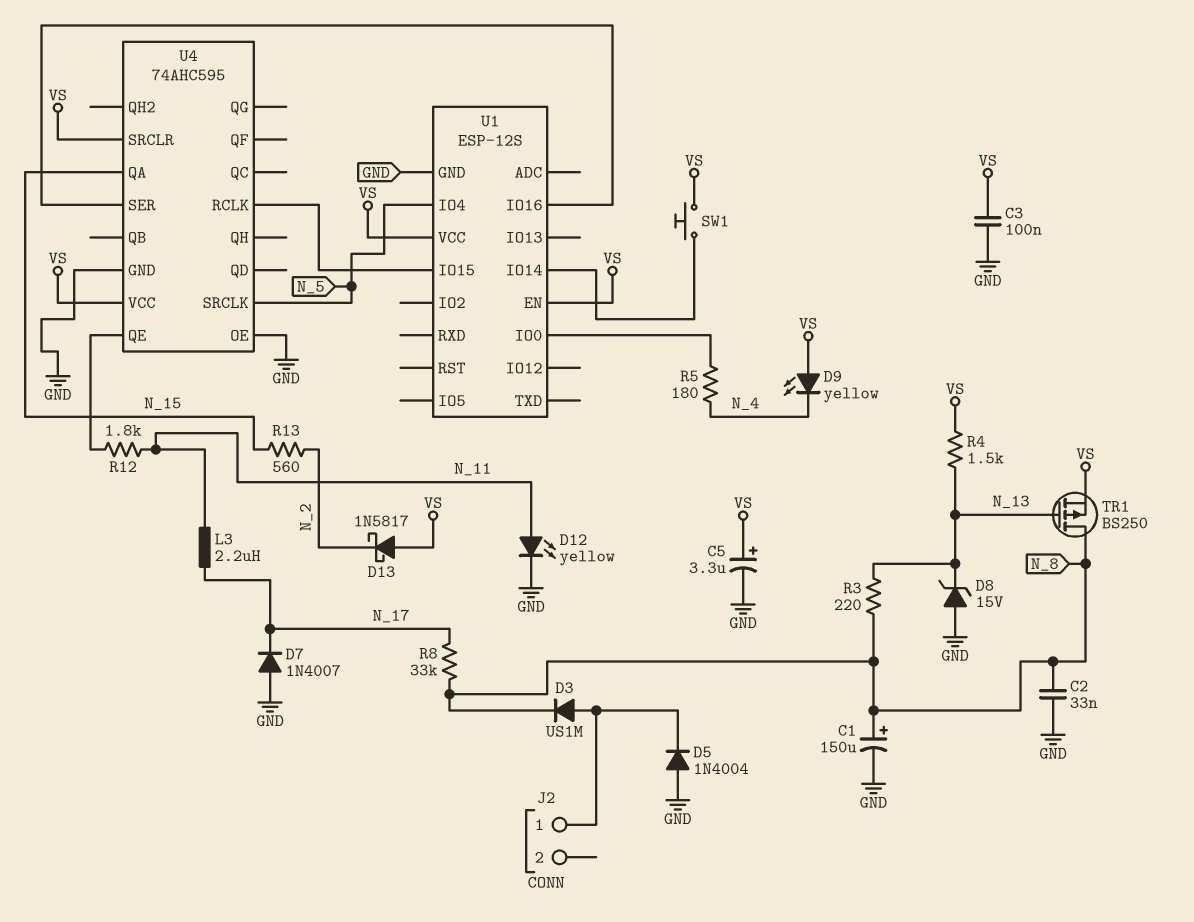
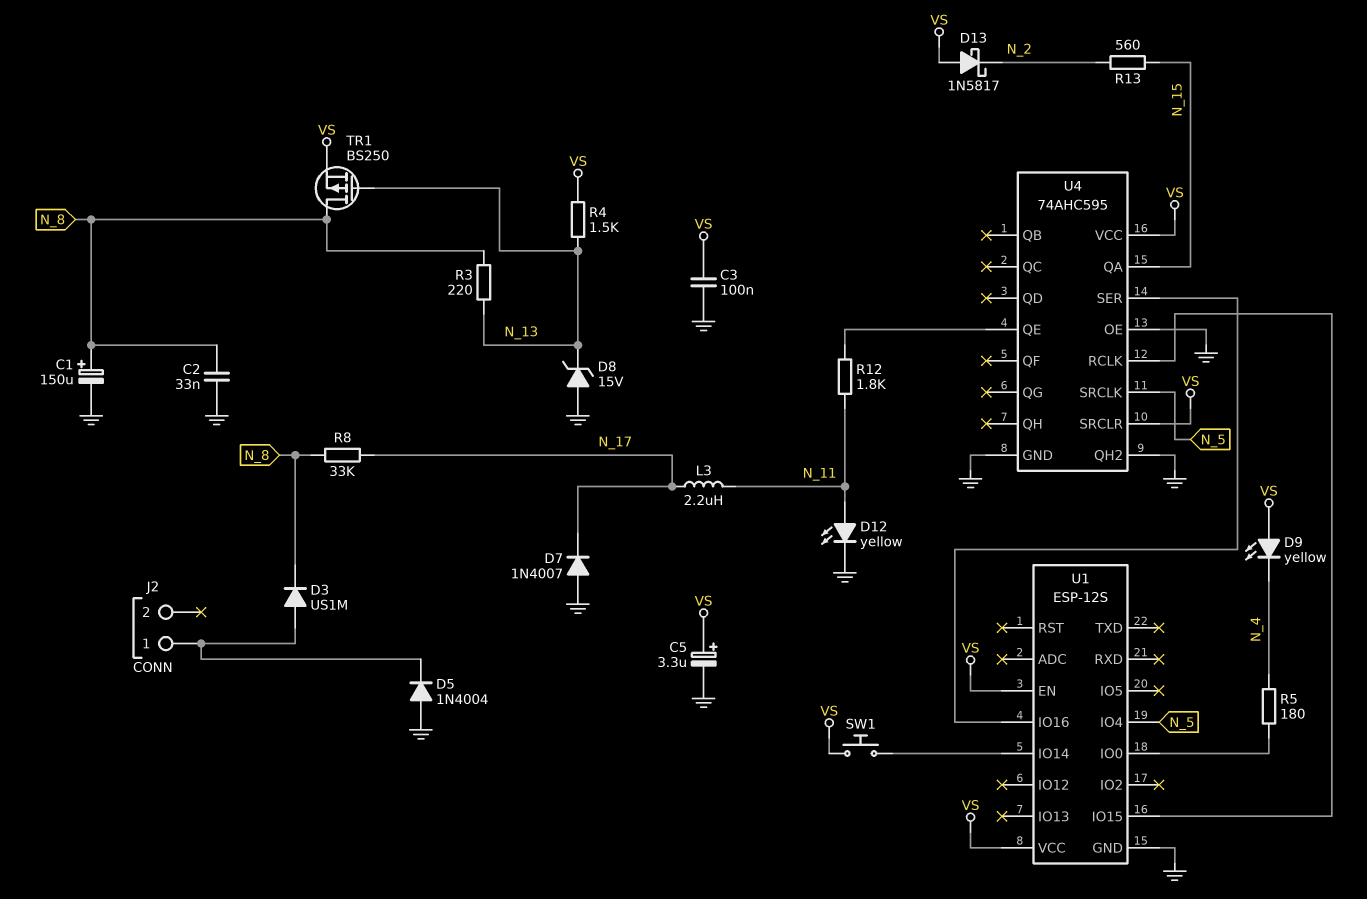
U4 pin QH2: none -> GND

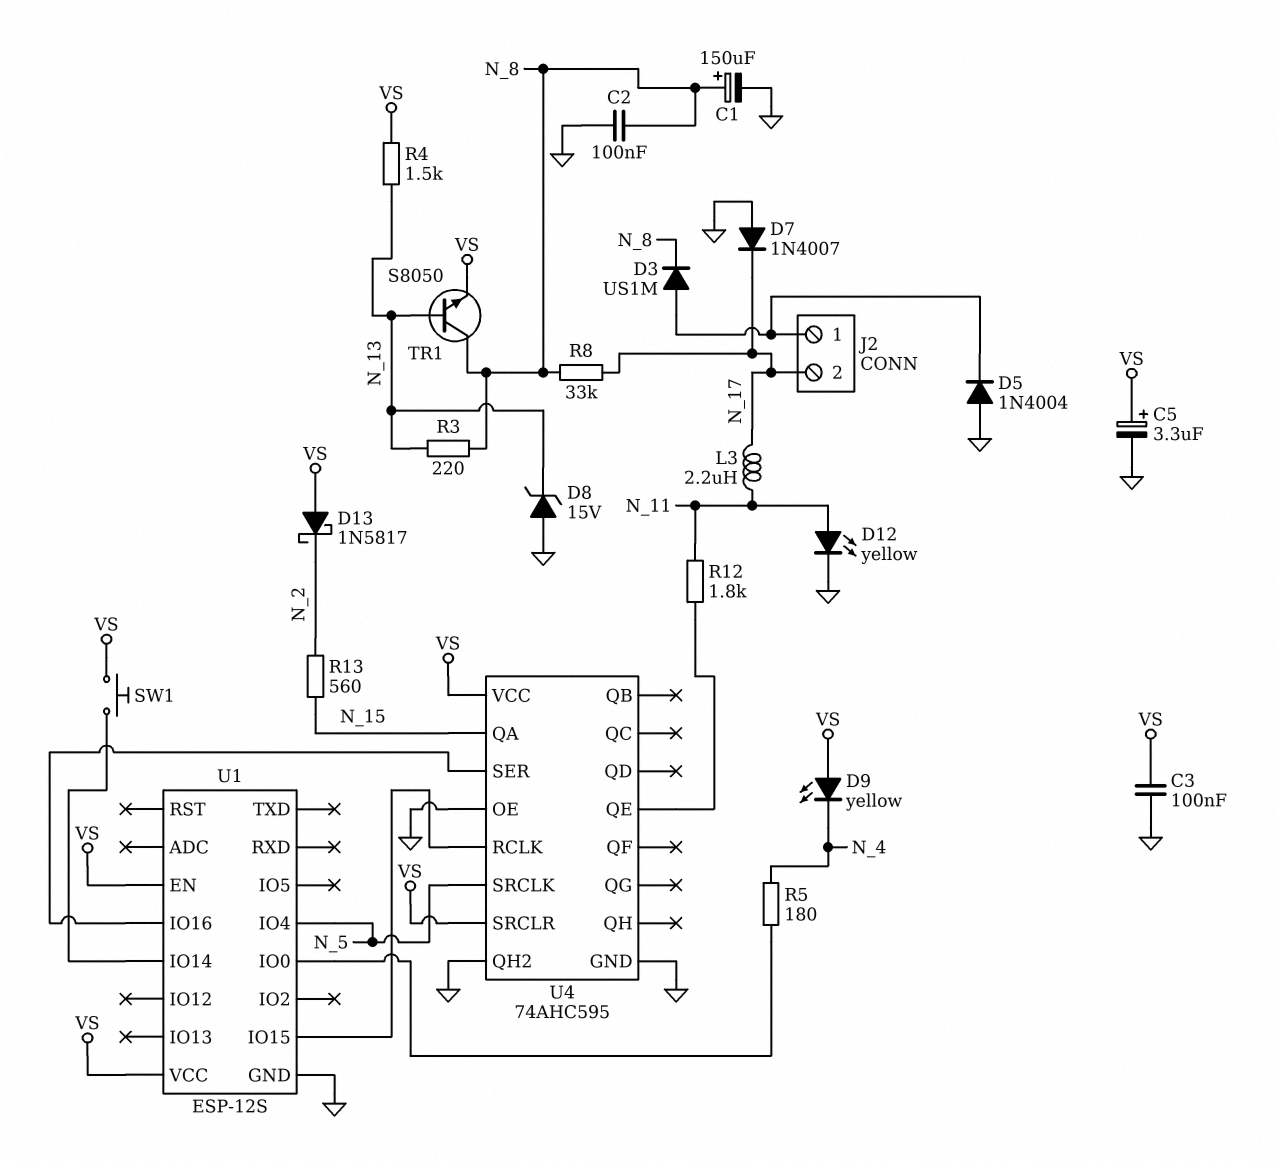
C2: 33nF (GND, N_8) -> 100nF (GND, N_8)
J2 pin 2: none -> N_17
TR1: PMOS BS250 (G N_13, D N_8, S VS) -> NPN S8050 (B N_13, C N_8, E VS)

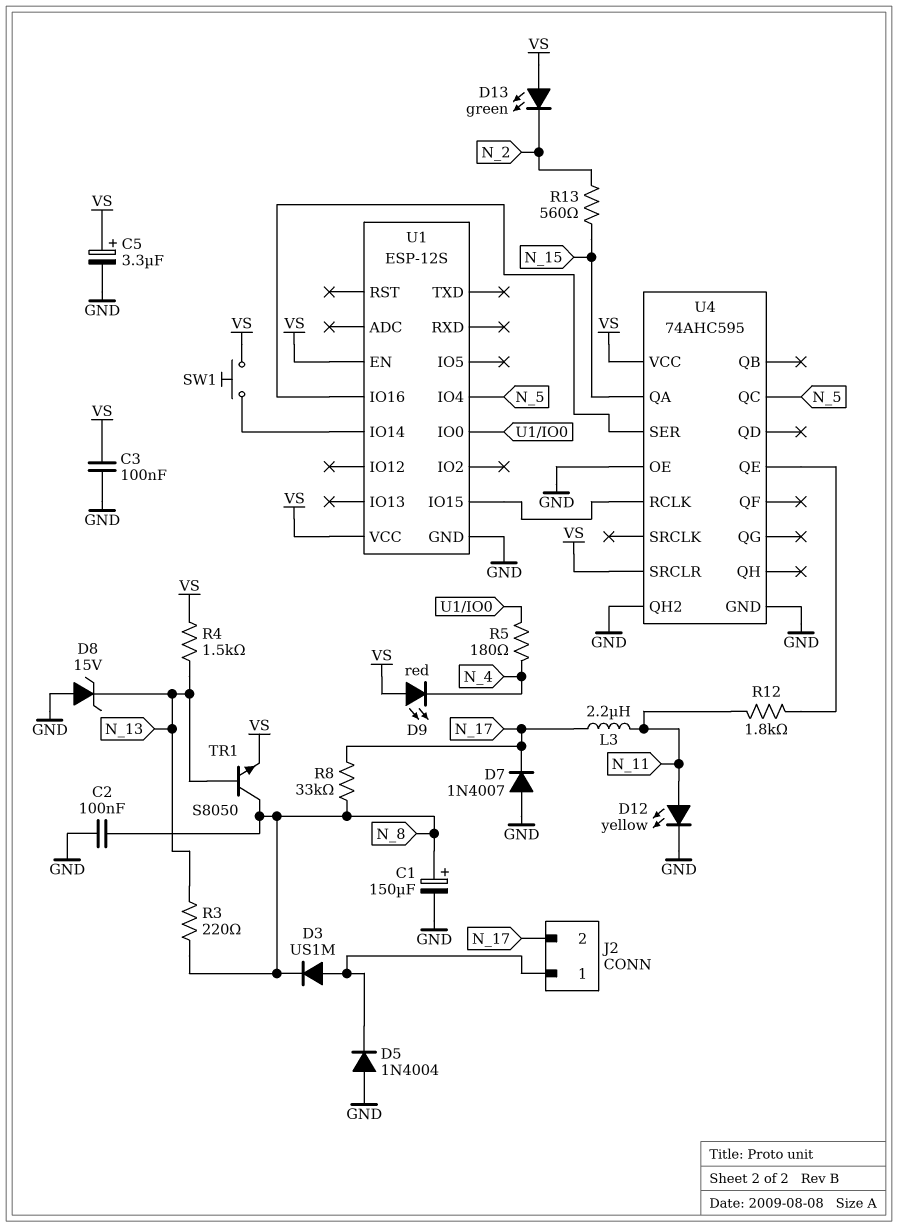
D9: LED yellow (A VS, K N_4) -> LED red (A VS, K N_4)
D13: schottky 1N5817 (A VS, K N_2) -> LED green (A VS, K N_2)
U4 pin QC: none -> N_5
U4 pin SRCLK: N_5 -> none

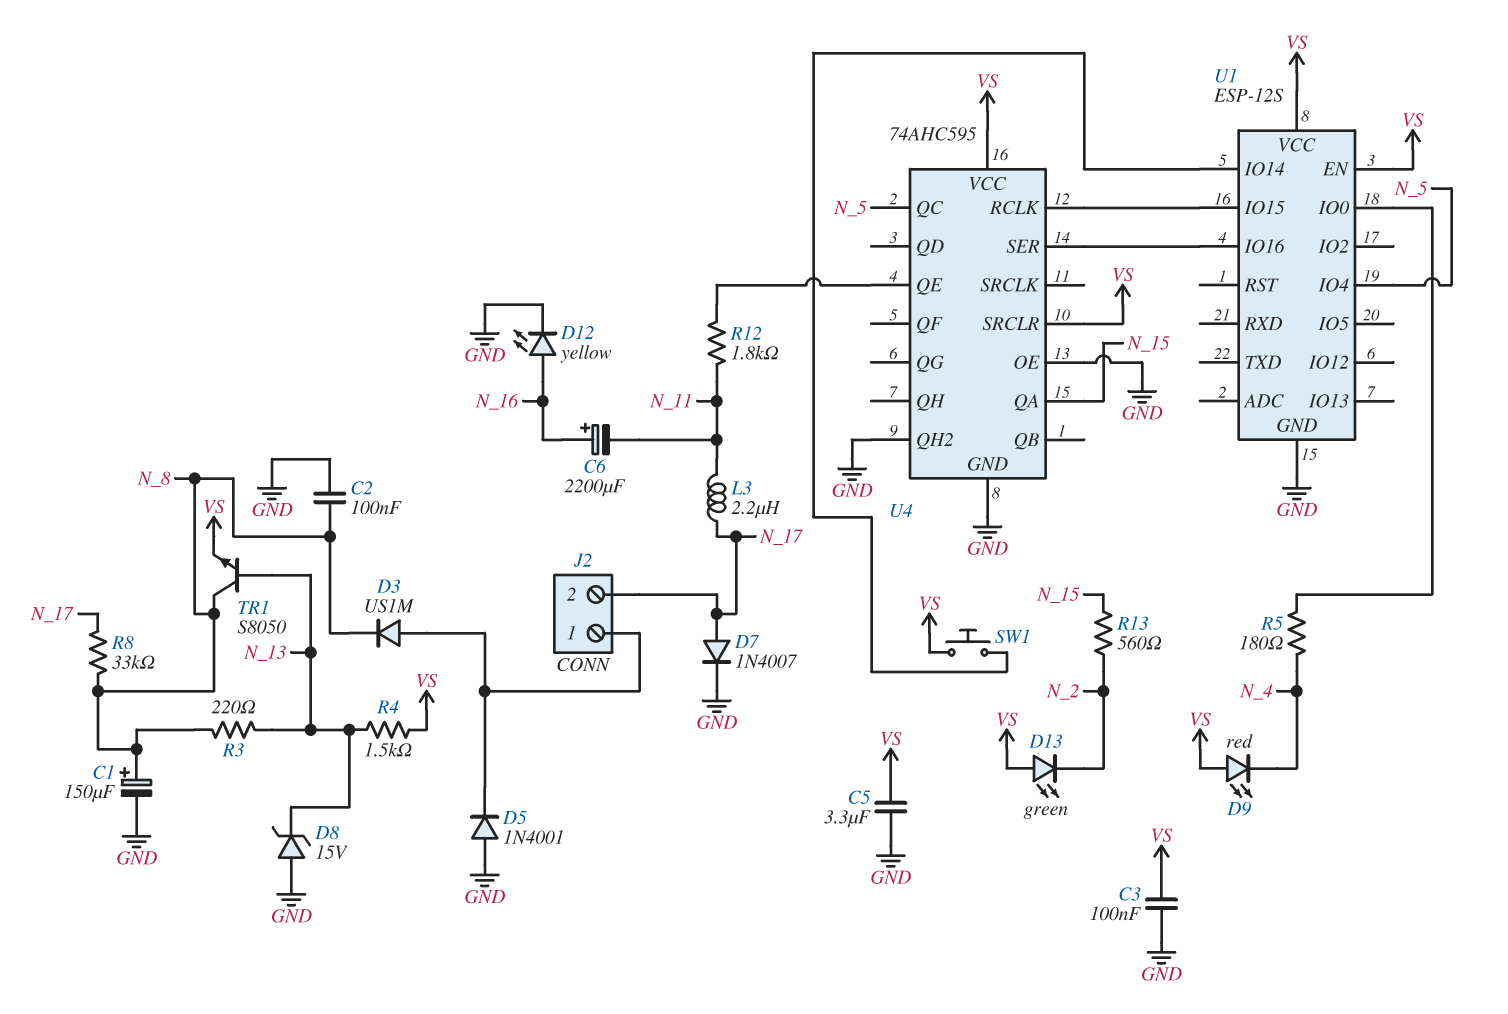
C5: 3.3uF (plus VS, minus GND) -> 3.3uF (GND, VS)
C6: none -> 2200uF (plus N_16, minus N_11)
D5: diode 1N4004 (A GND, K J2/1) -> diode 1N4001 (A GND, K J2/1)
D7: diode 1N4007 (A GND, K N_17) -> diode 1N4007 (A N_17, K GND)
D12: LED yellow (A N_11, K GND) -> LED yellow (A N_16, K GND)

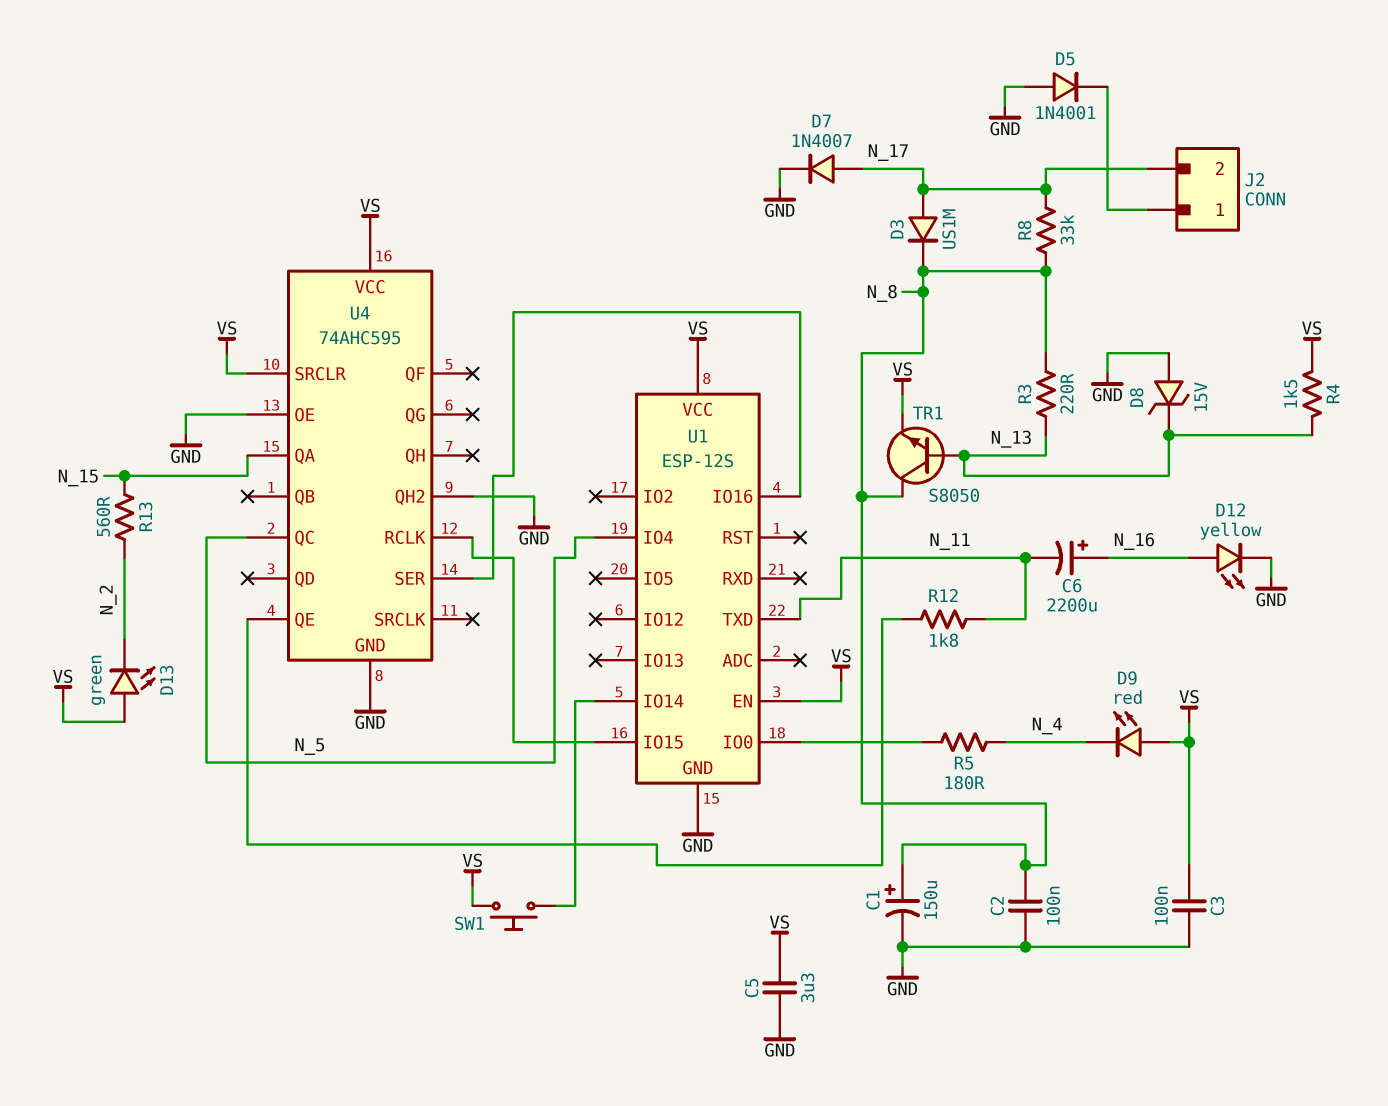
D3: diode US1M (A J2/1, K N_8) -> diode US1M (A N_17, K N_8)
L3: 2.2uH (N_11, N_17) -> none
U1 pin TXD: none -> N_11

